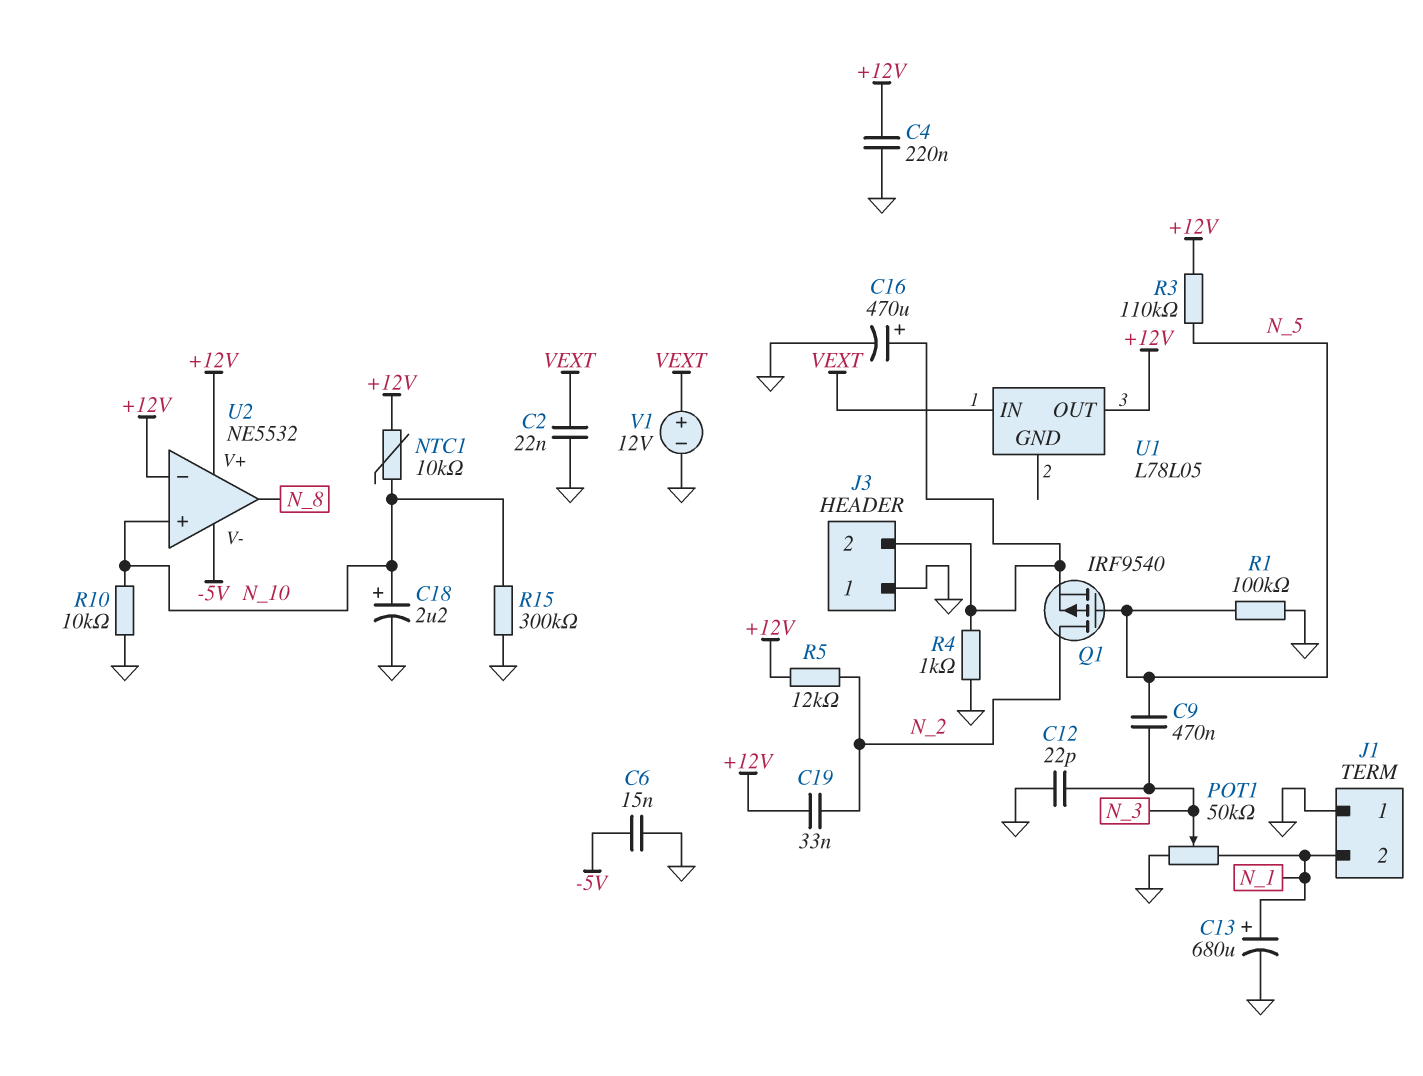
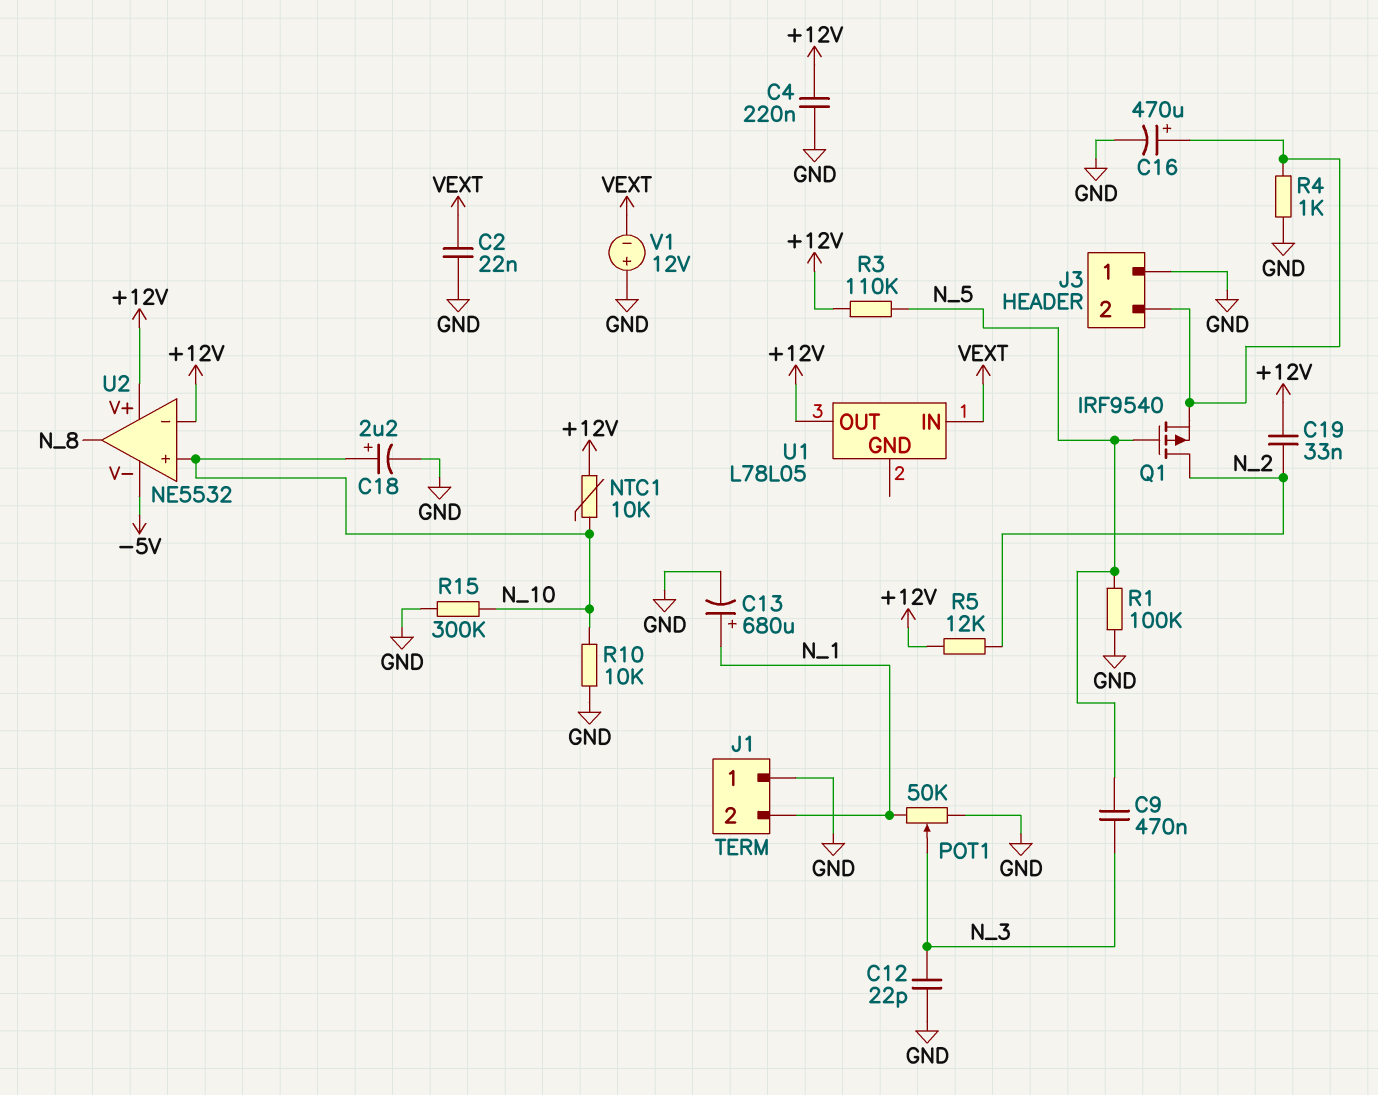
C6: 15nF (-5V, GND) -> none
V1: 12V (plus VEXT, minus GND) -> 12V (plus GND, minus VEXT)

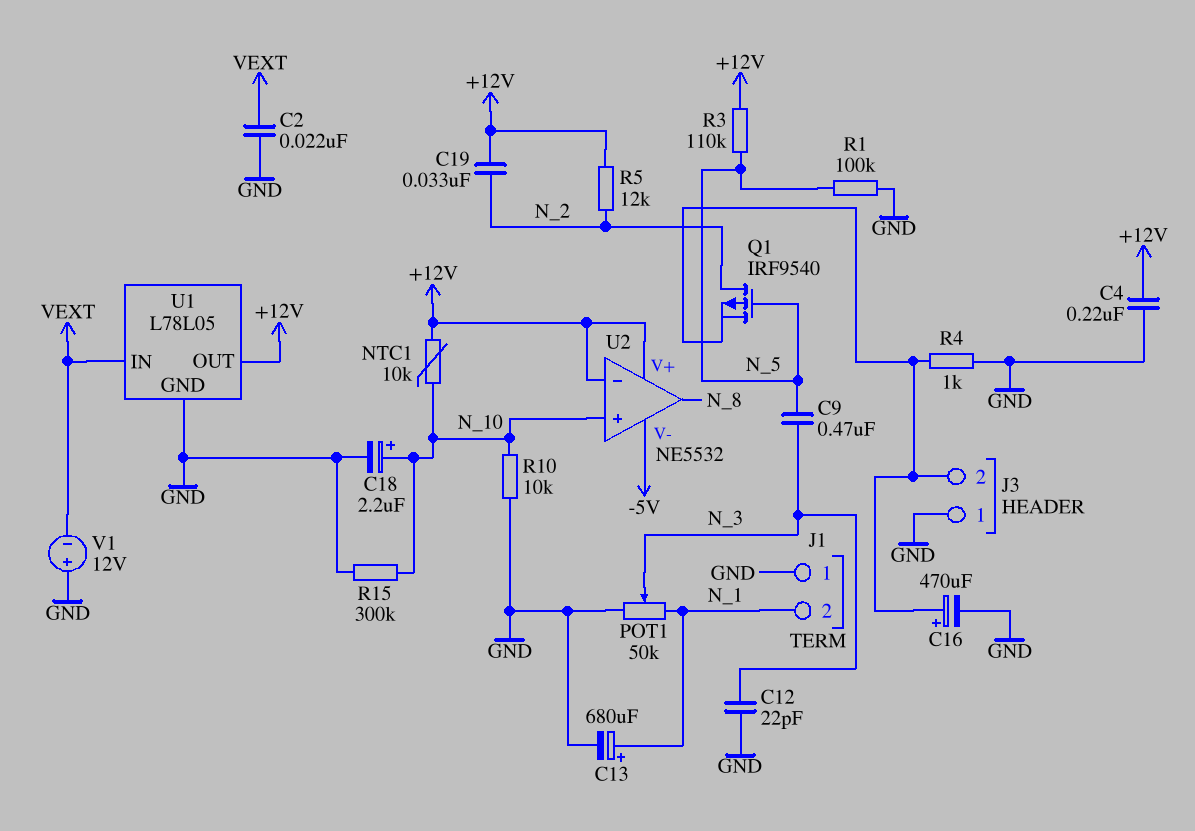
U1 pin GND: none -> GND

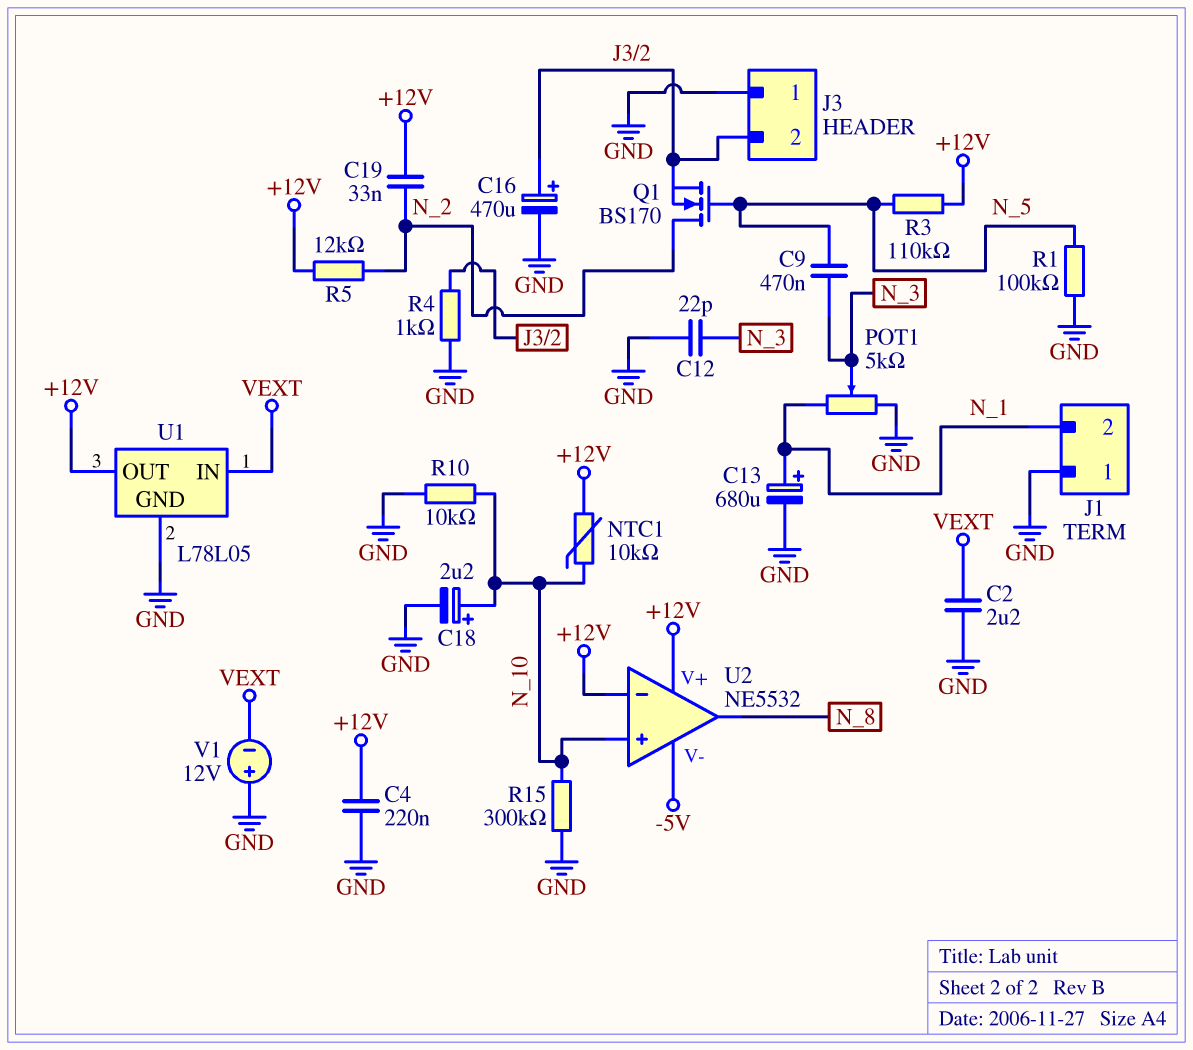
C2: 22nF (GND, VEXT) -> 2.2uF (GND, VEXT)
POT1: 50k (GND, N_1, wiper N_3) -> 5k (GND, N_1, wiper N_3)
Q1: PMOS IRF9540 (G N_5, D N_2, S J3/2) -> NMOS BS170 (G N_5, D N_2, S J3/2)

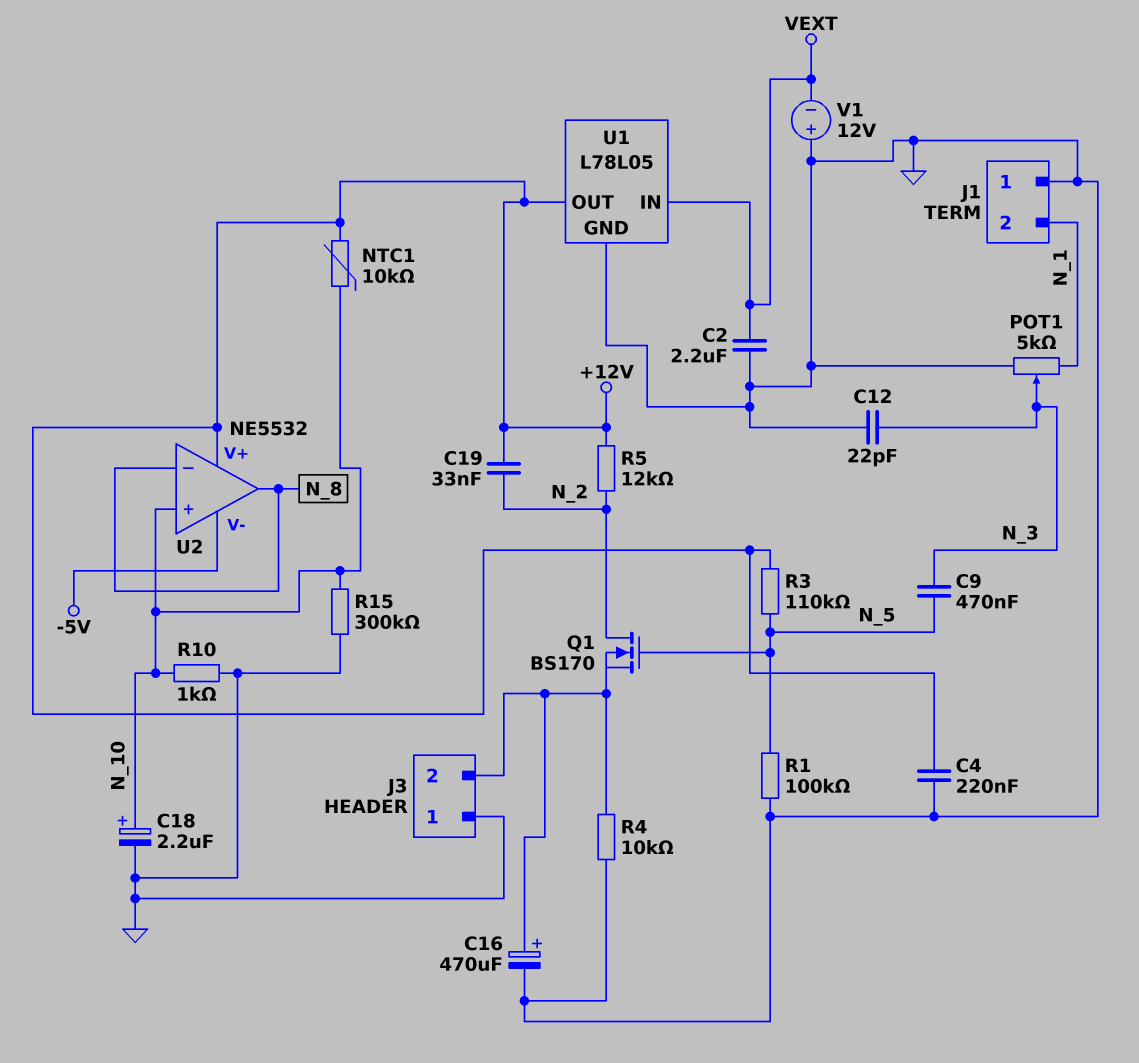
C13: 680uF (plus N_1, minus GND) -> none
R4: 1k (GND, J3/2) -> 10k (GND, J3/2)
R10: 10k (GND, N_10) -> 1k (GND, N_10)
U2 pin in-: +12V -> N_8

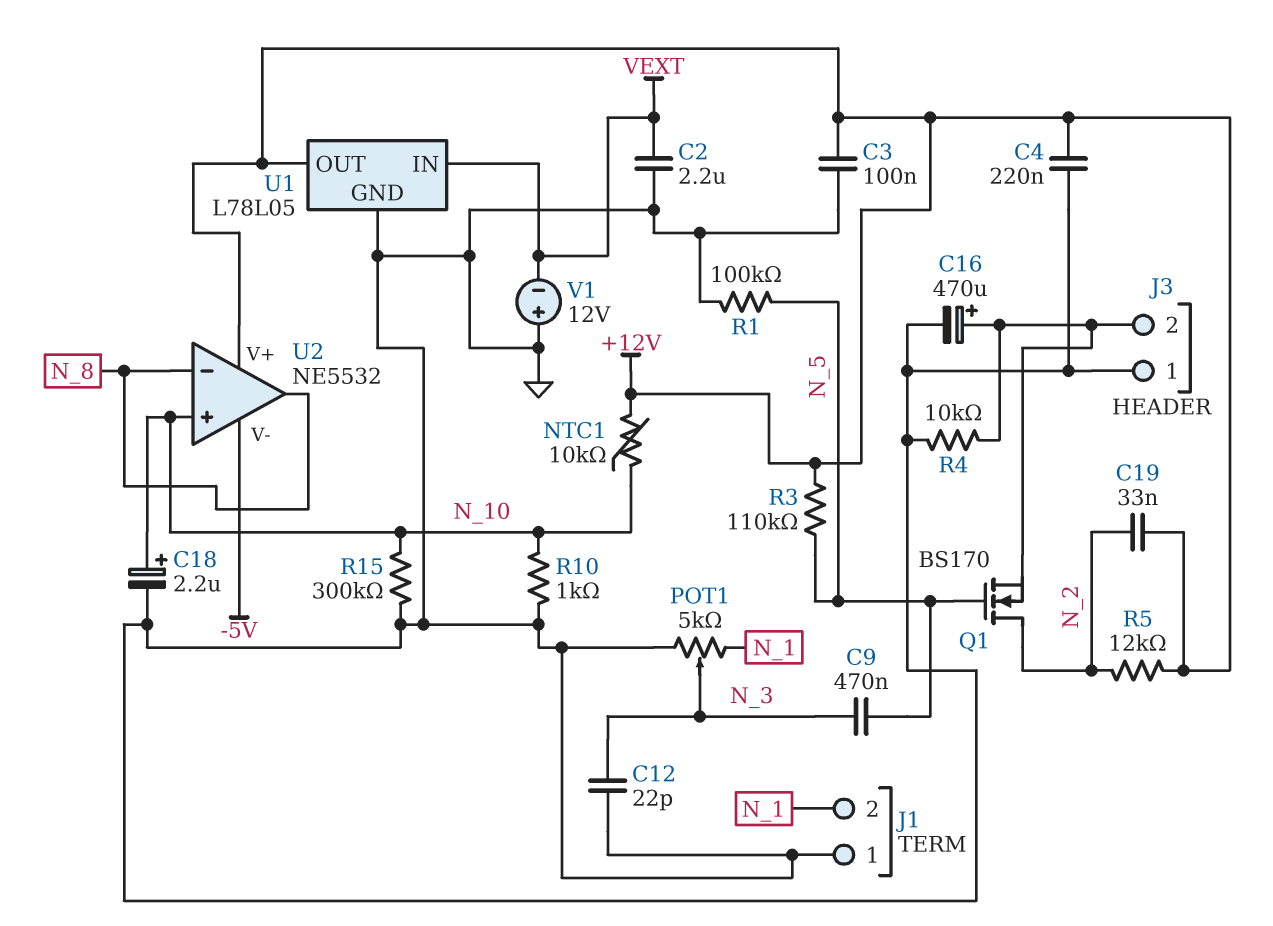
C3: none -> 100nF (+12V, GND)

